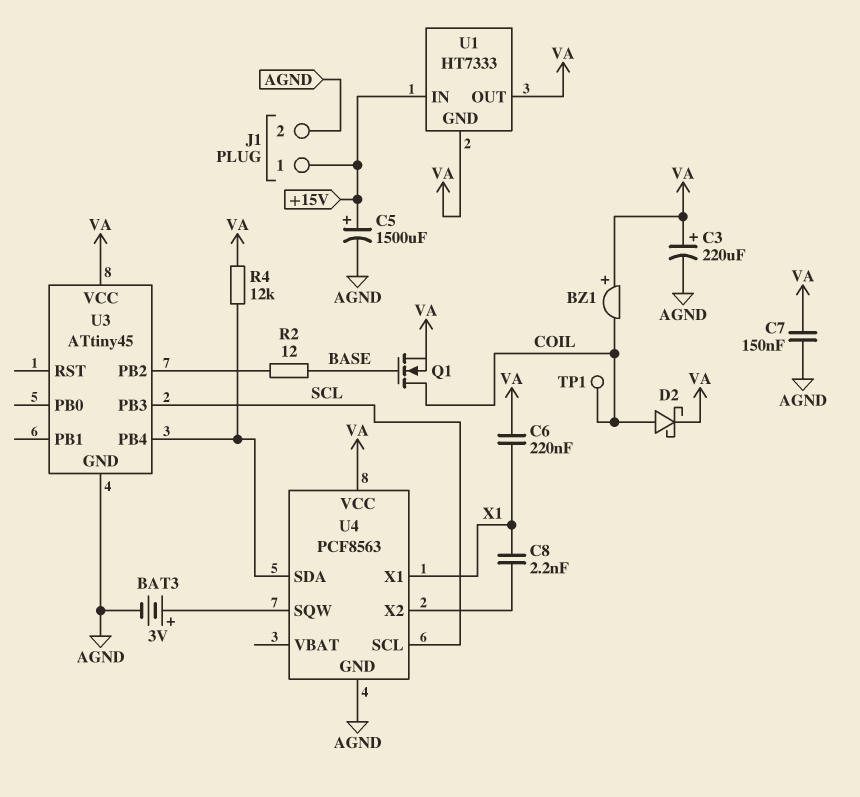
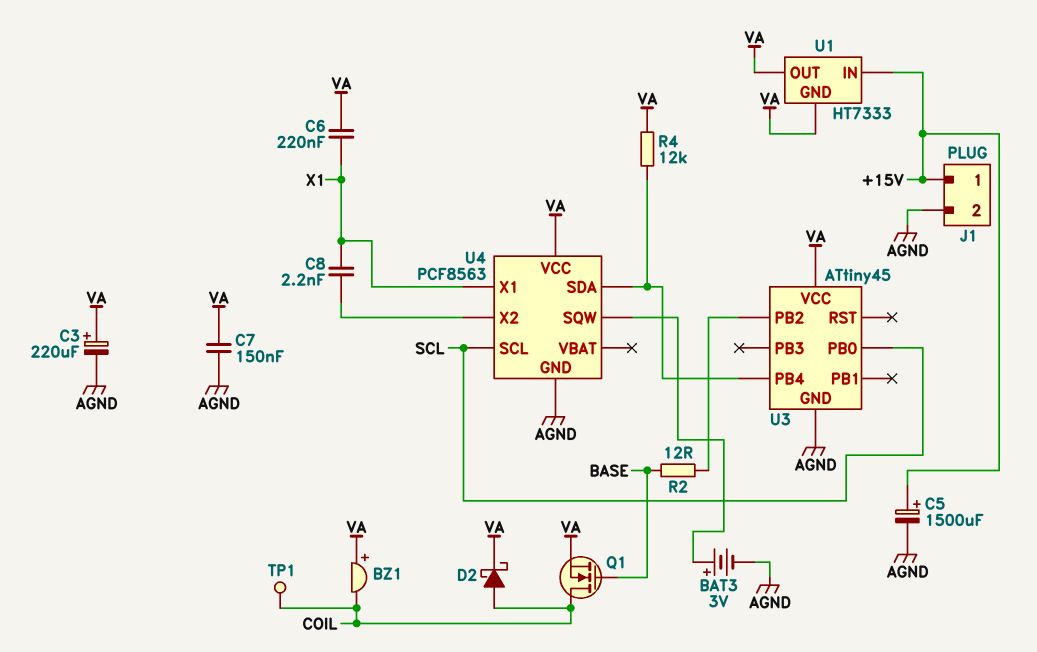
U3 pin PB0: none -> SCL
U3 pin PB3: SCL -> none

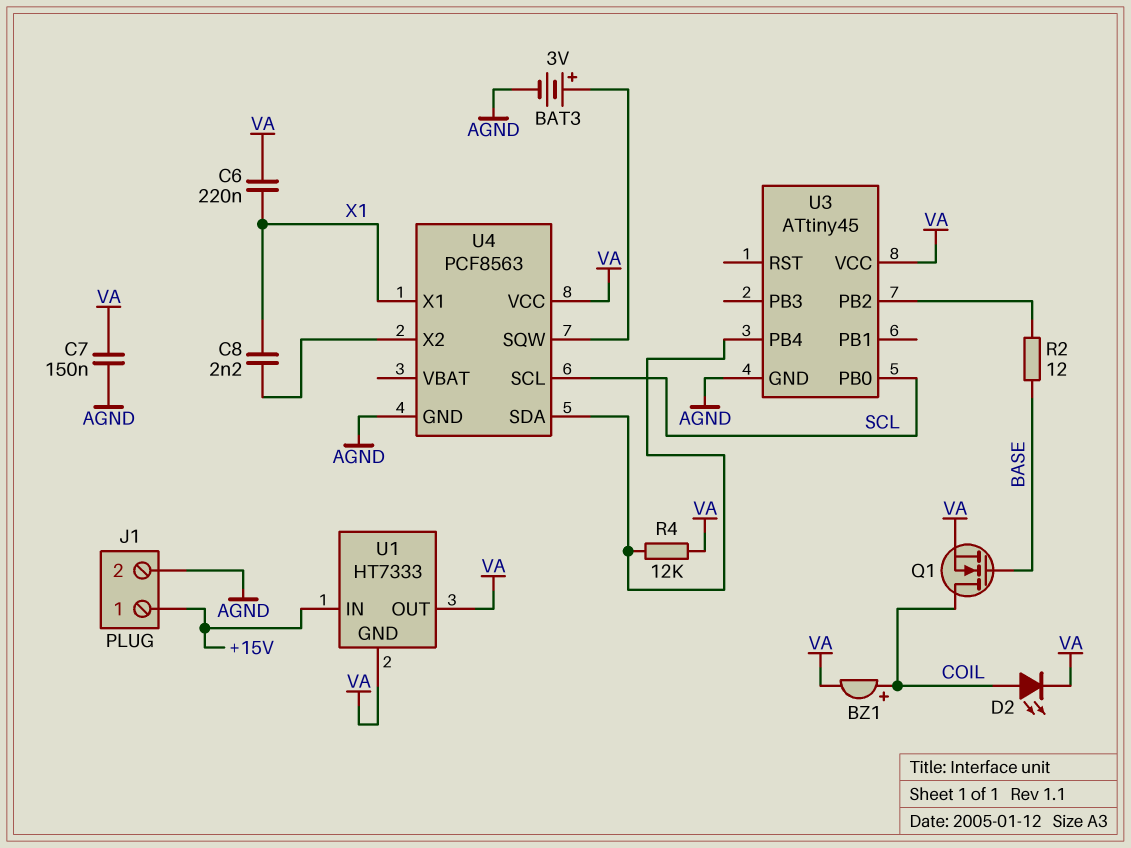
BZ1: buzzer (plus VA, minus COIL) -> buzzer (plus COIL, minus VA)
C3: 220uF (plus VA, minus AGND) -> none
C5: 1500uF (plus +15V, minus AGND) -> none
D2: schottky (A COIL, K VA) -> LED (A COIL, K VA)
TP1: test point (COIL) -> none

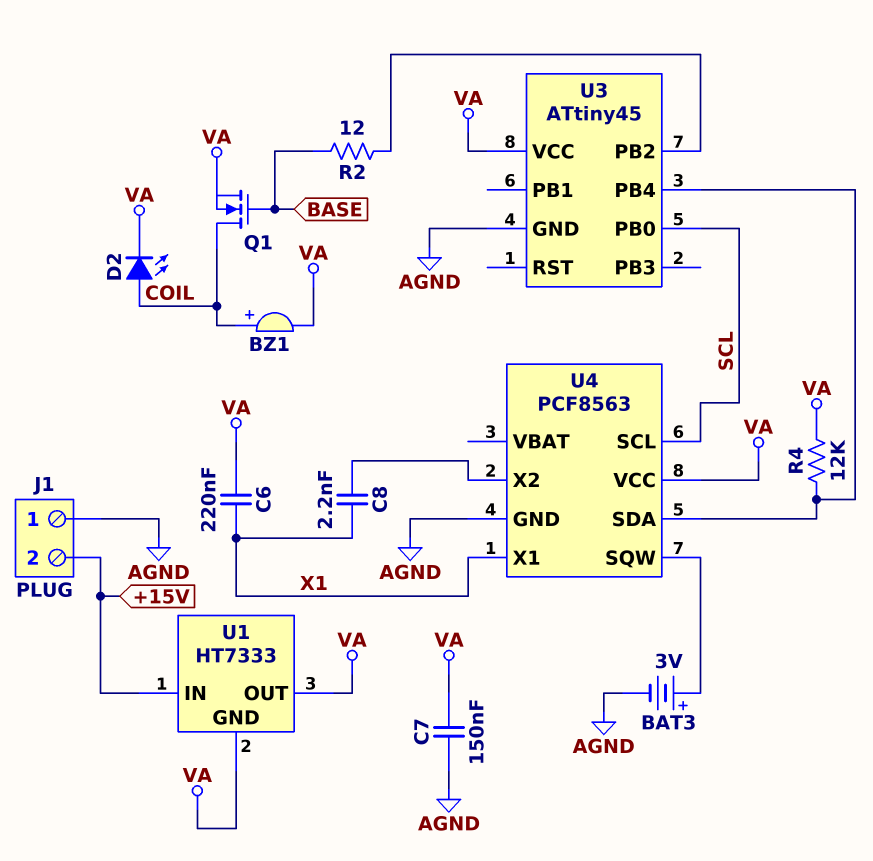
J1 pin 1: +15V -> AGND
J1 pin 2: AGND -> +15V

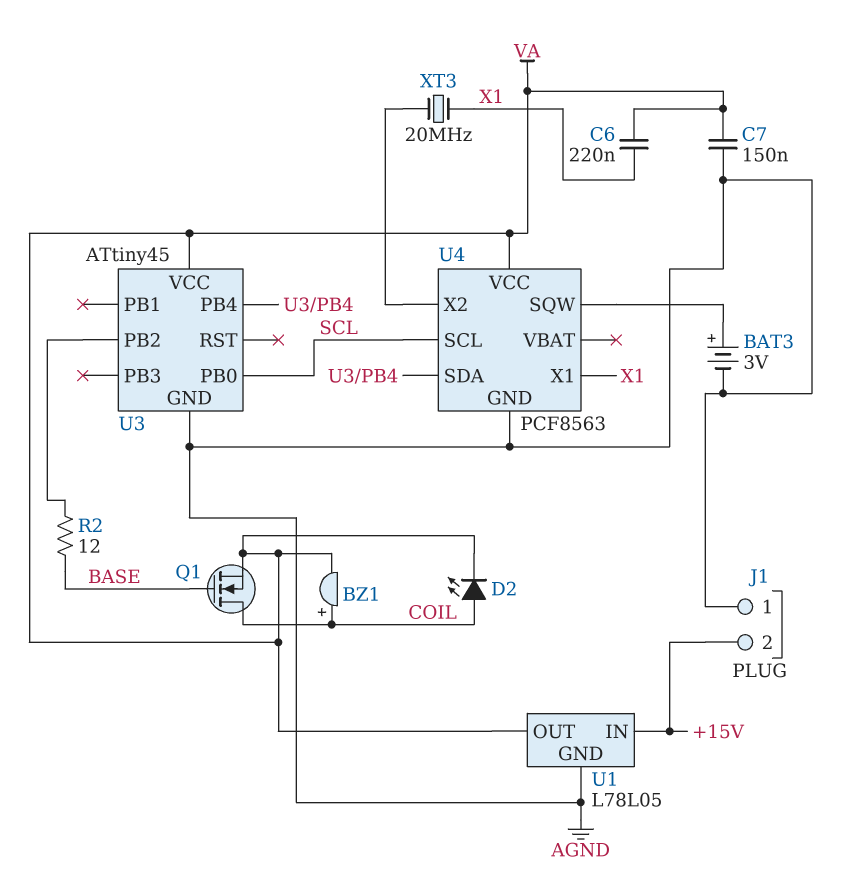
C8: 2.2nF (U4/X2, X1) -> none
R4: 12k (U3/PB4, VA) -> none
U1: HT7333 -> L78L05
U1 pin GND: VA -> AGND
XT3: none -> 20MHz (U4/X2, X1)

